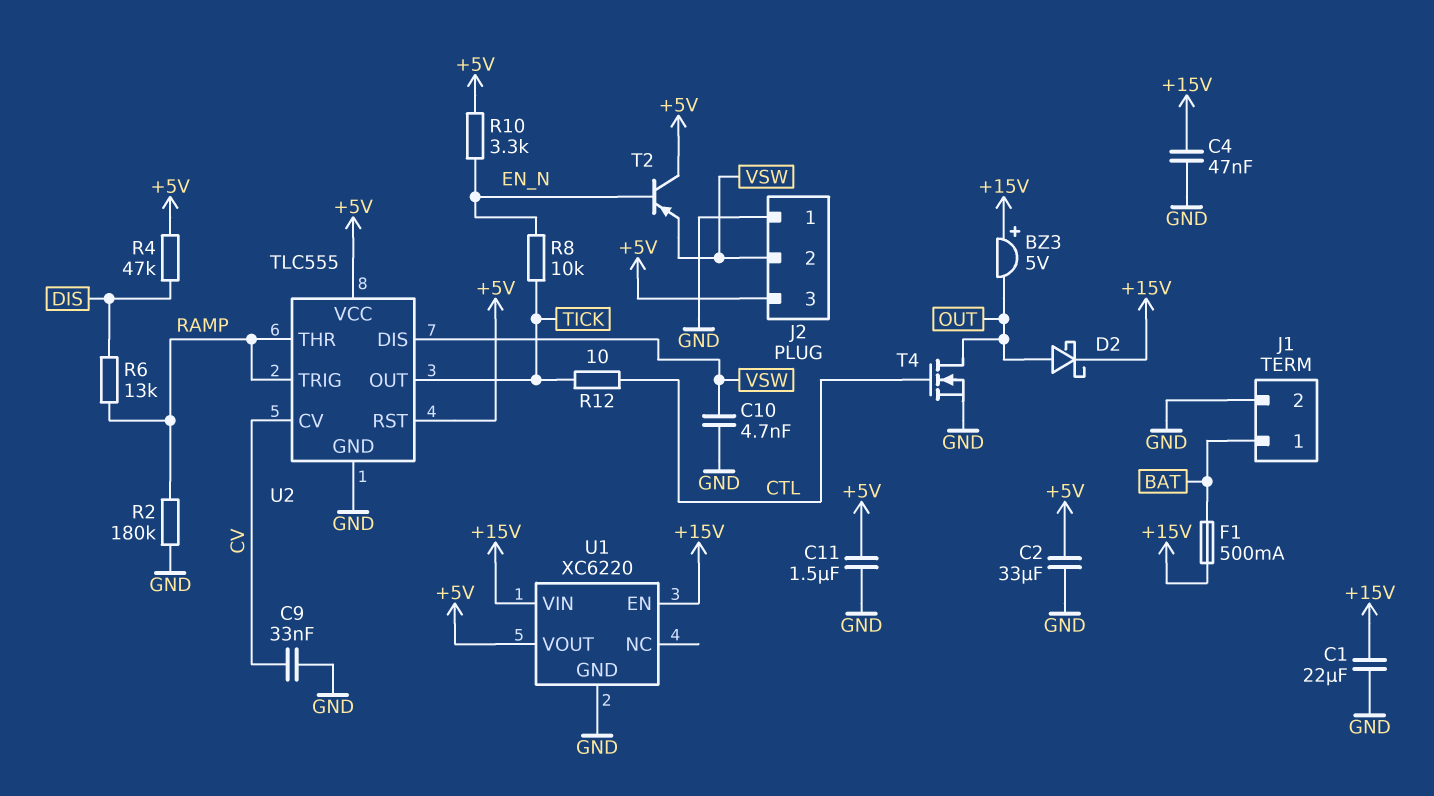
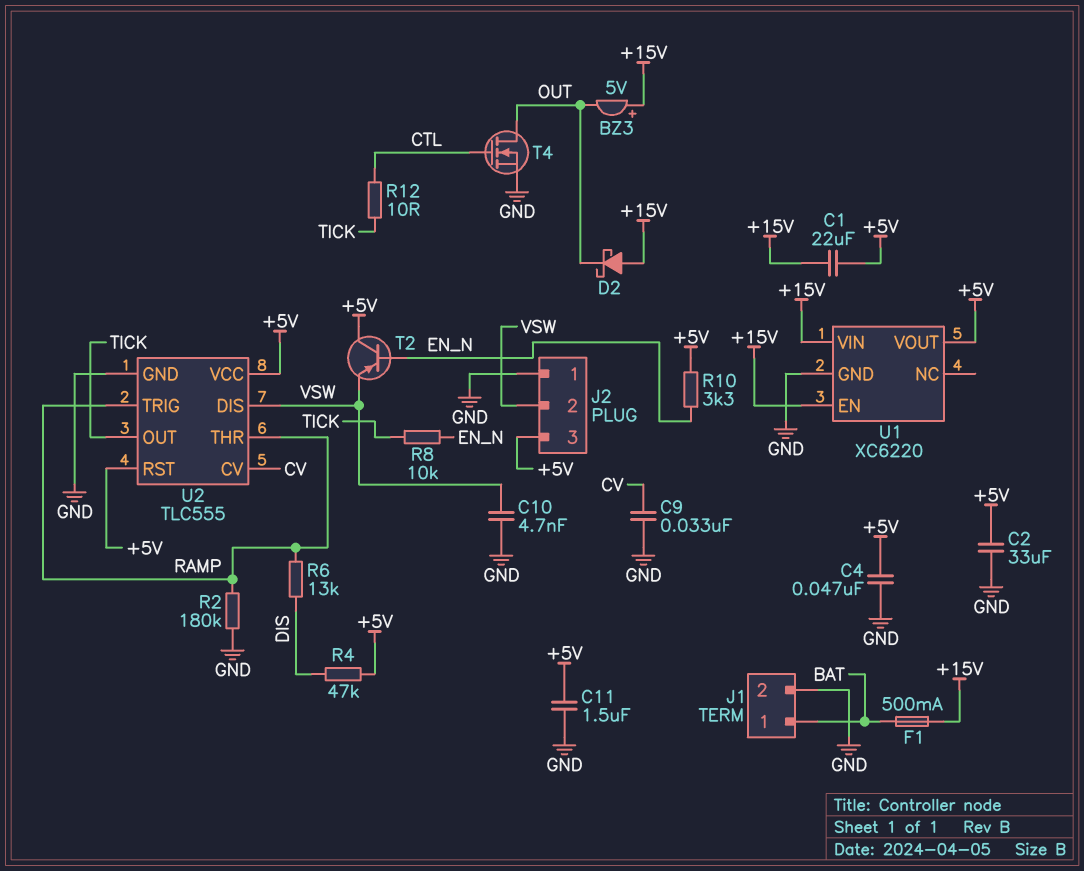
C1: 22uF (+15V, GND) -> 22uF (+5V, +15V)
C4: 47nF (+15V, GND) -> 47nF (+5V, GND)
D2: schottky (A OUT, K +15V) -> schottky (A +15V, K OUT)

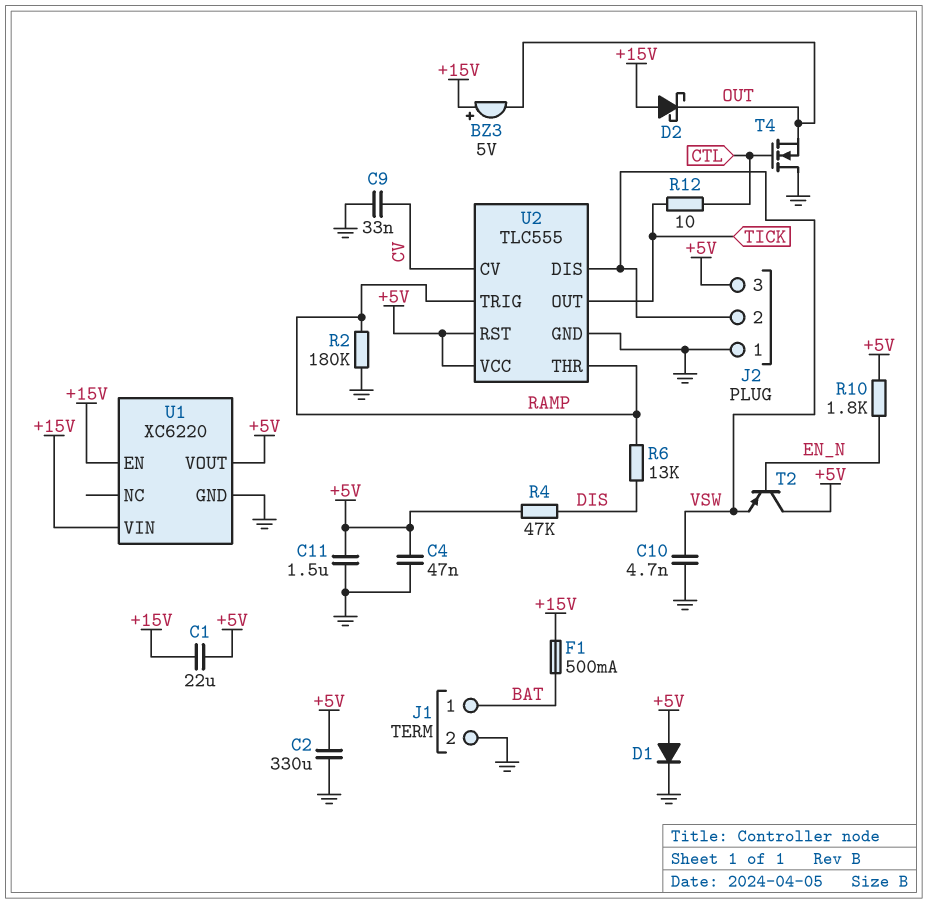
C2: 33uF (+5V, GND) -> 330uF (+5V, GND)
D1: none -> diode (A +5V, K GND)
R8: 10k (EN_N, TICK) -> none
R10: 3.3k (+5V, EN_N) -> 1.8k (+5V, EN_N)
T4: NMOS (G CTL, D OUT, S GND) -> NMOS (G CTL, D GND, S OUT)

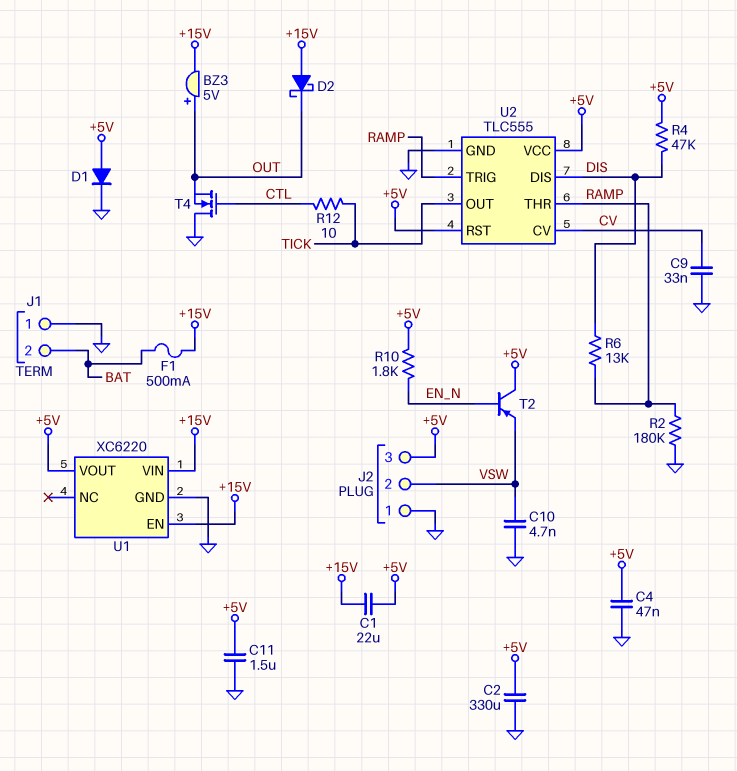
BZ3: buzzer 5V (plus +15V, minus OUT) -> buzzer 5V (plus OUT, minus +15V)
J1 pin 1: BAT -> GND
J1 pin 2: GND -> BAT
U2 pin DIS: VSW -> DIS

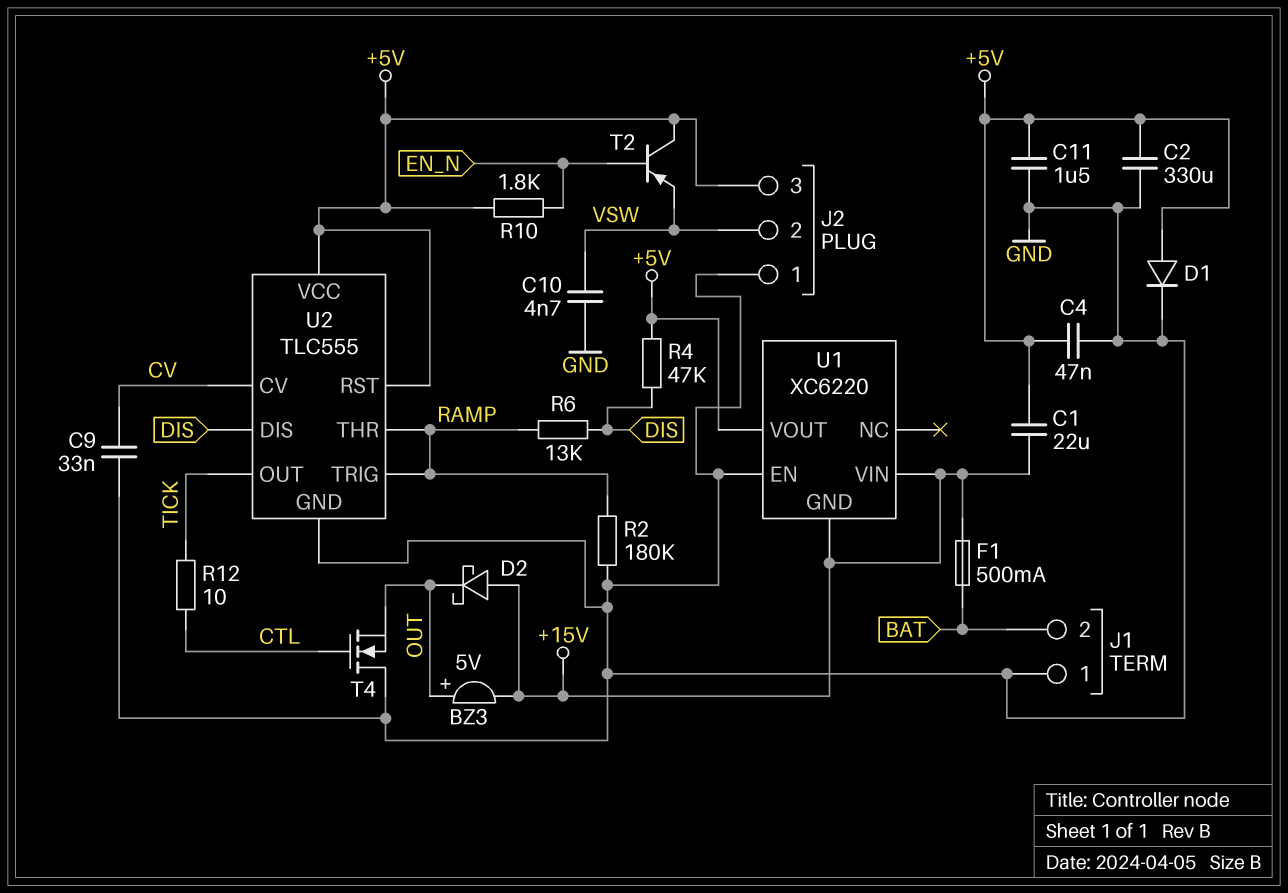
U1 pin EN: +15V -> GND
U1 pin GND: GND -> +15V

